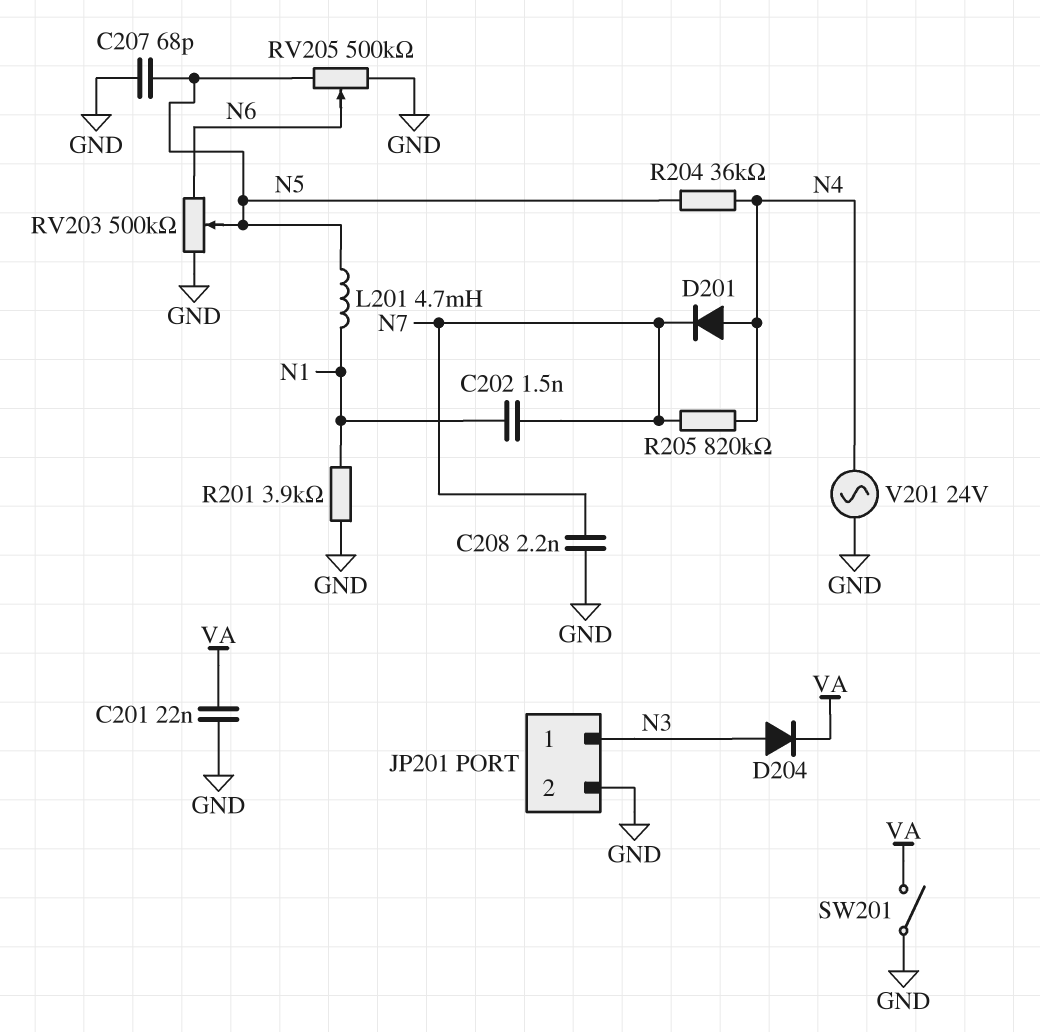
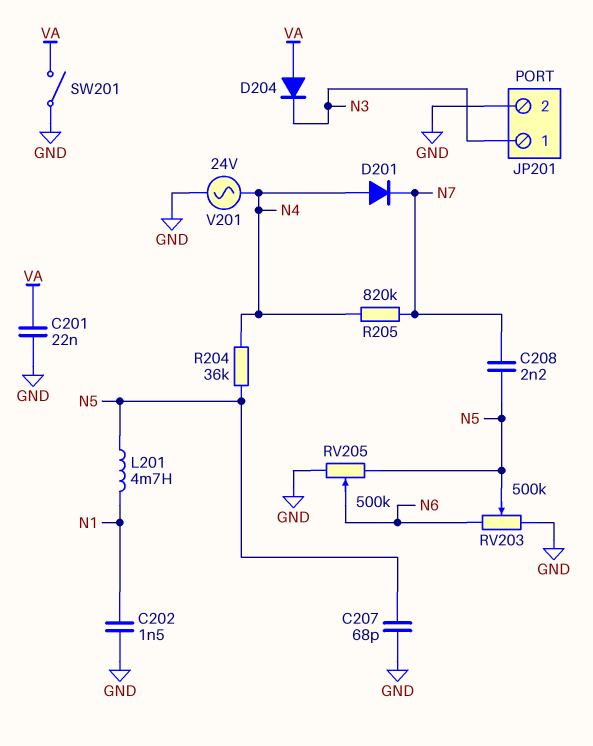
C202: 1.5nF (N1, N7) -> 1.5nF (GND, N1)
C208: 2.2nF (GND, N7) -> 2.2nF (N5, N7)
D204: diode (A N3, K VA) -> diode (A VA, K N3)
R201: 3.9k (GND, N1) -> none

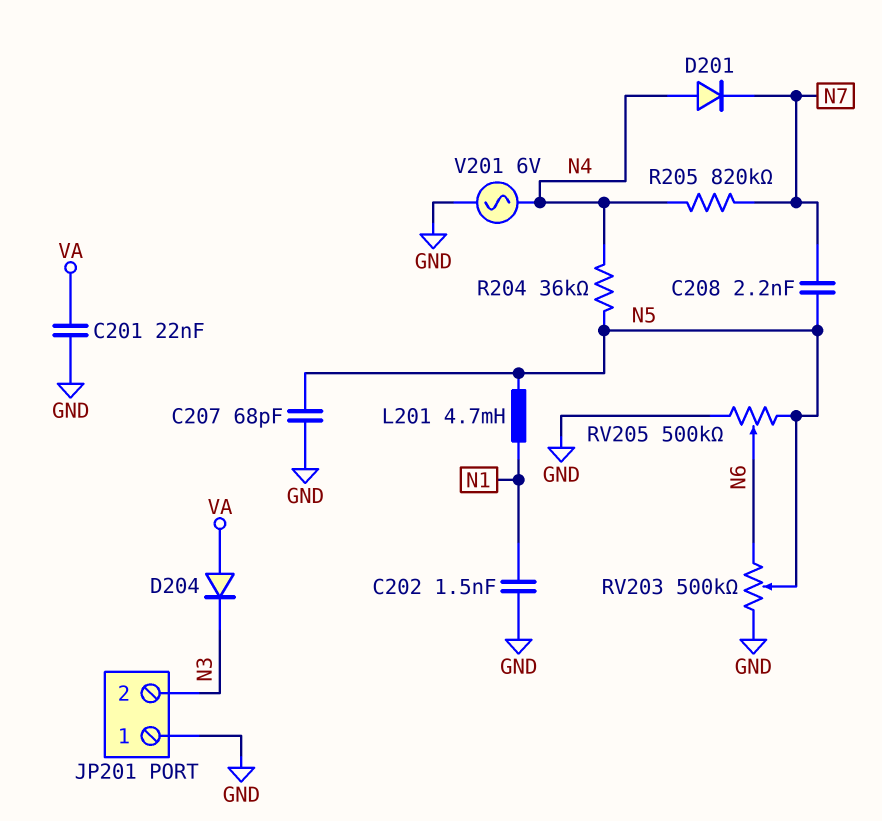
JP201 pin 1: N3 -> GND
JP201 pin 2: GND -> N3
SW201: switch (GND, VA) -> none
V201: AC 24V (GND, N4) -> AC 6V (GND, N4)

